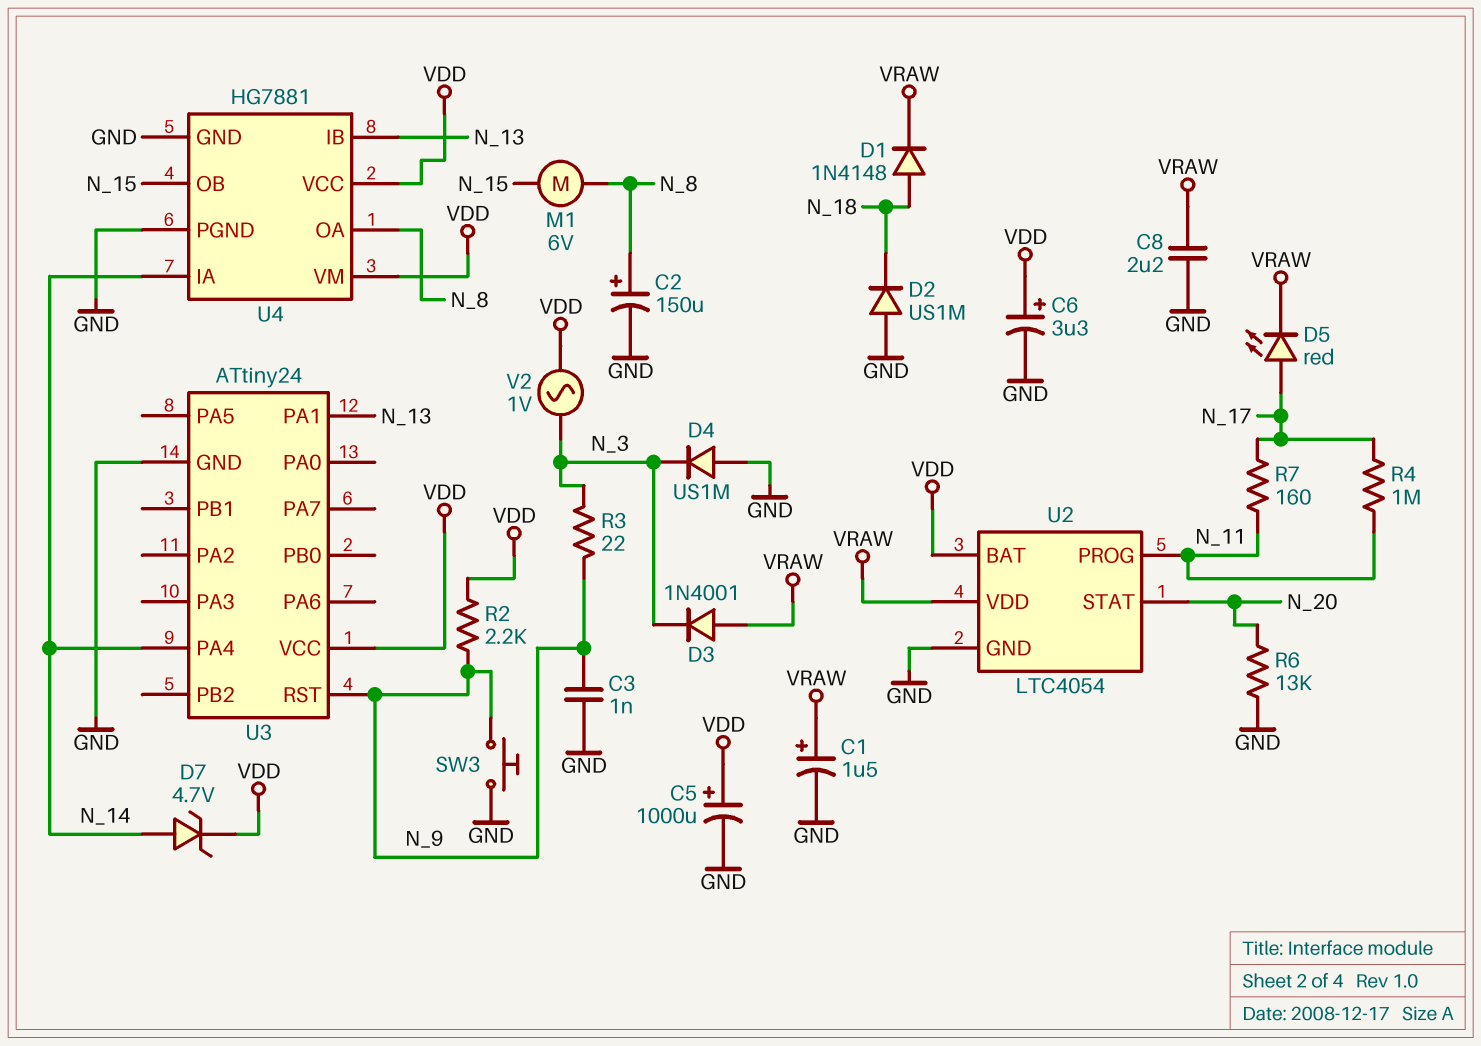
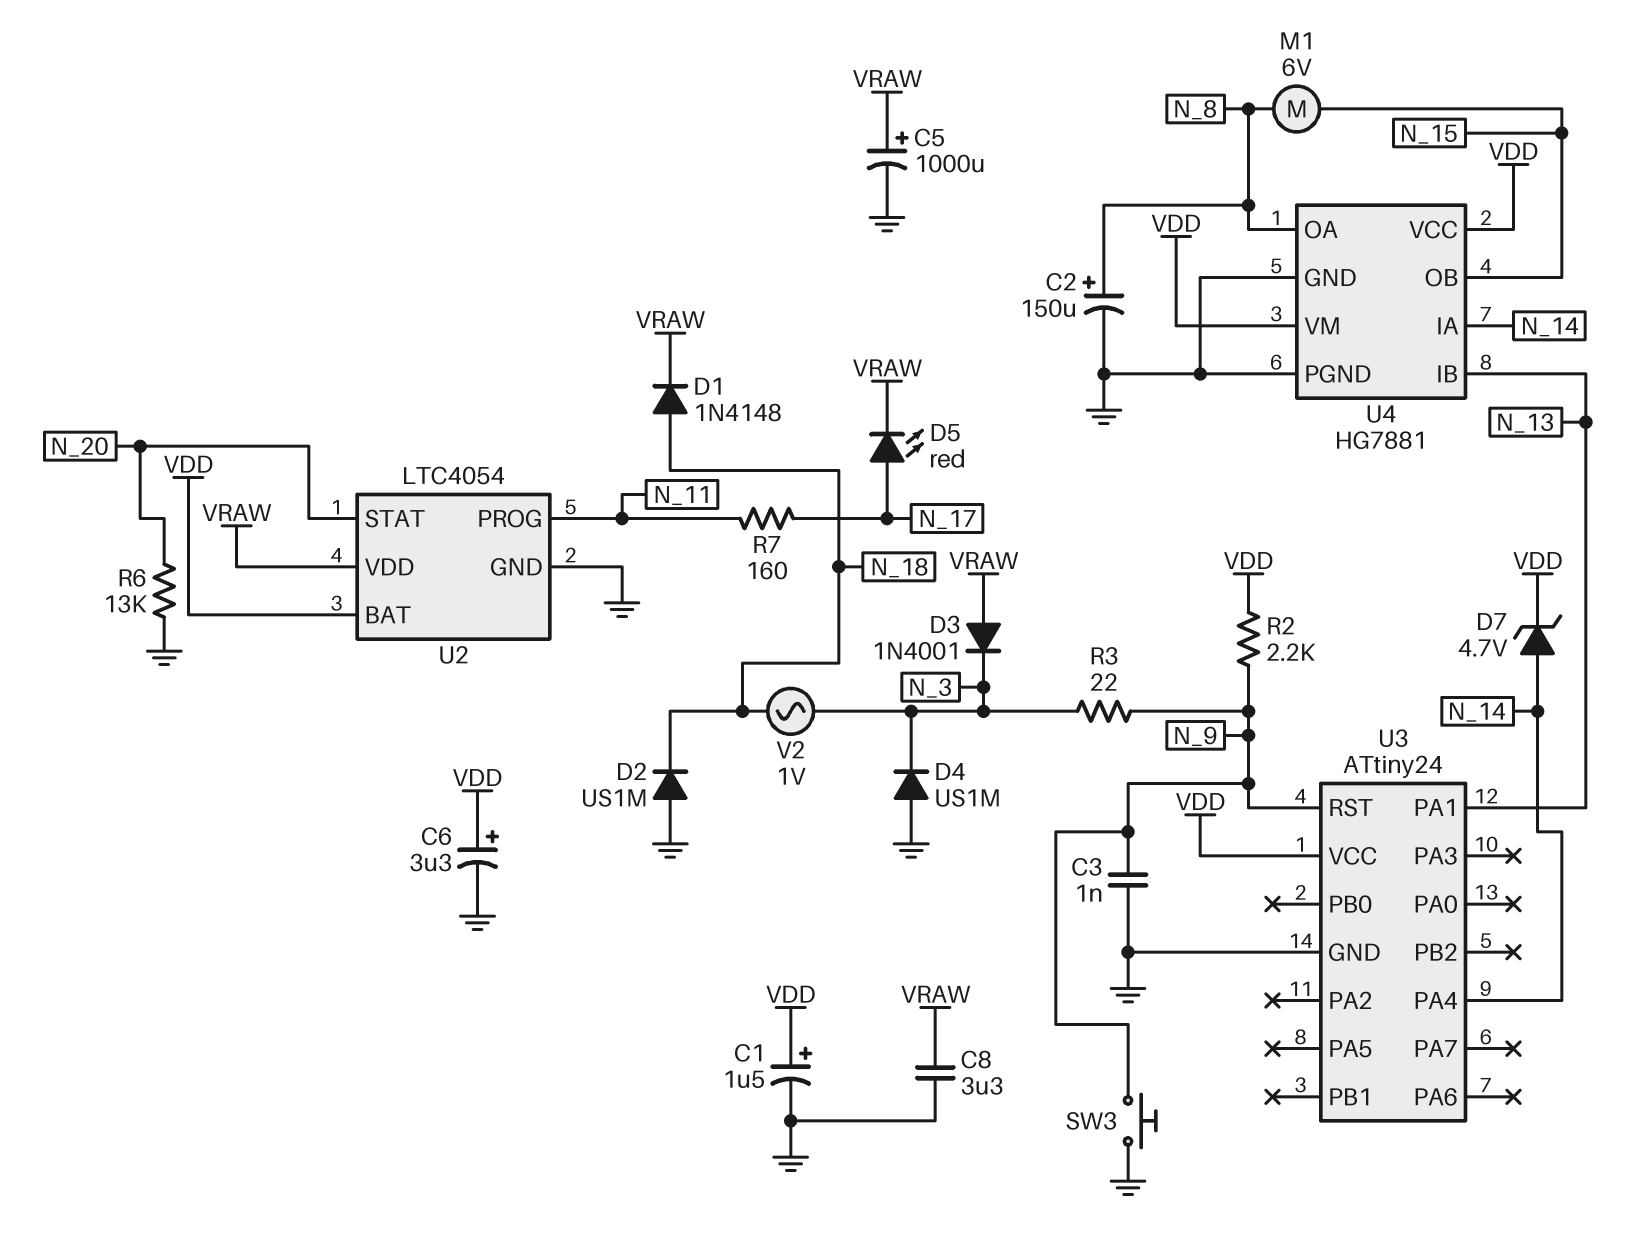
C1: 1.5uF (plus VRAW, minus GND) -> 1.5uF (plus VDD, minus GND)
C5: 1000uF (plus VDD, minus GND) -> 1000uF (plus VRAW, minus GND)
C8: 2.2uF (GND, VRAW) -> 3.3uF (GND, VRAW)
R4: 1M (N_11, N_17) -> none
V2: AC 1V (N_3, VDD) -> AC 1V (N_3, N_18)

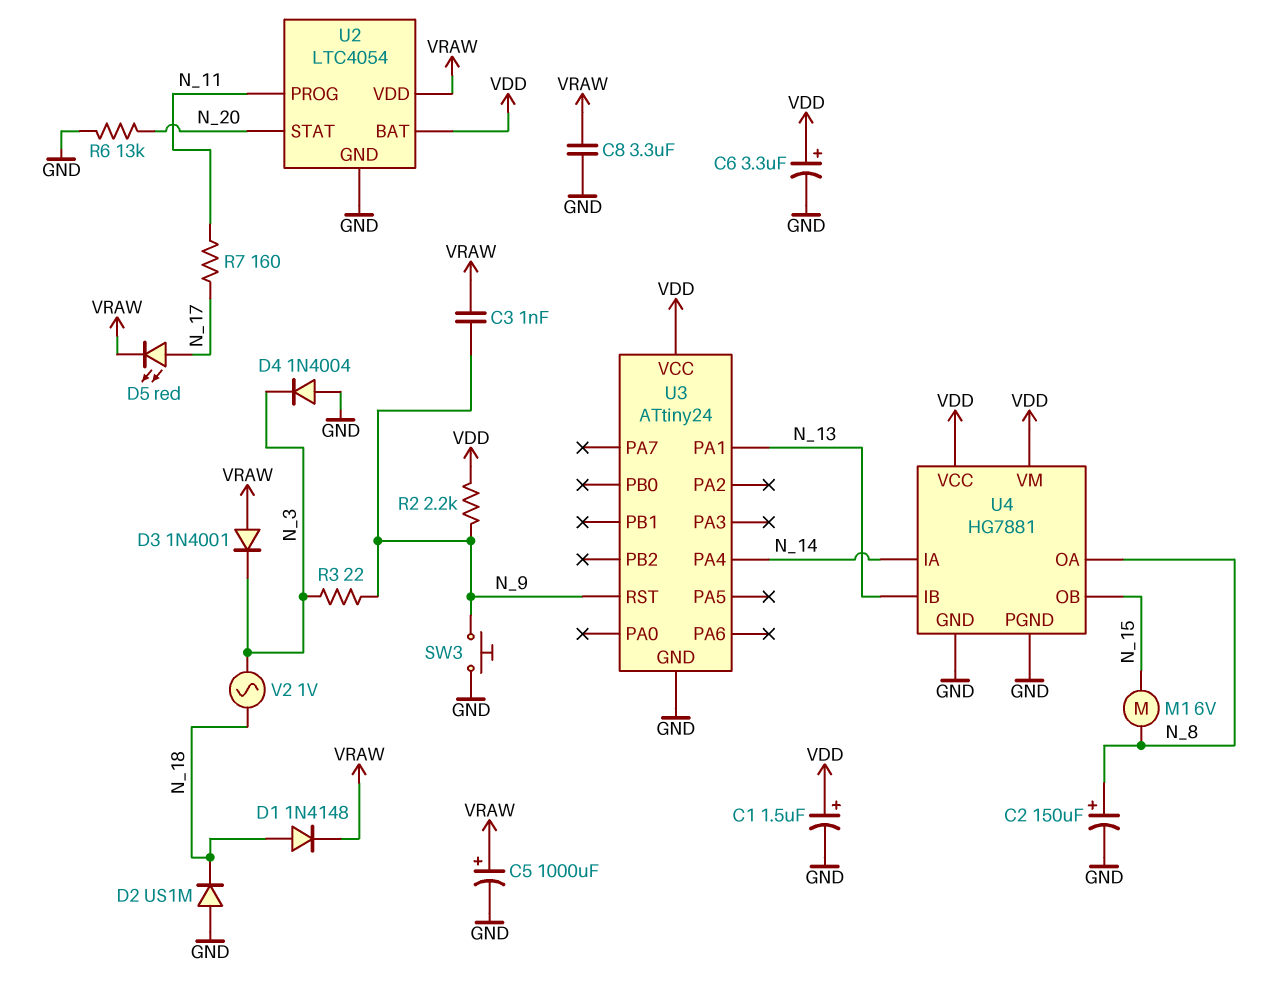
C3: 1nF (GND, N_9) -> 1nF (N_9, VRAW)
D4: diode US1M (A GND, K N_3) -> diode 1N4004 (A GND, K N_3)
D7: zener 4.7V (A N_14, K VDD) -> none

